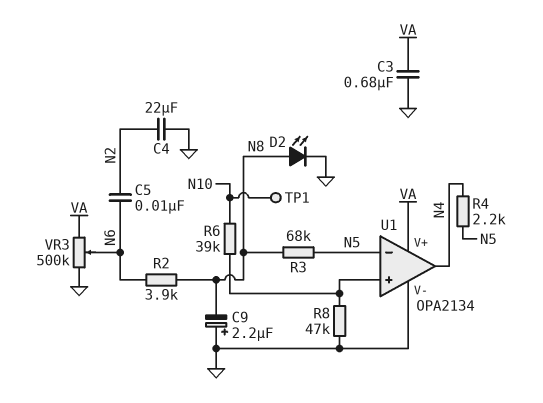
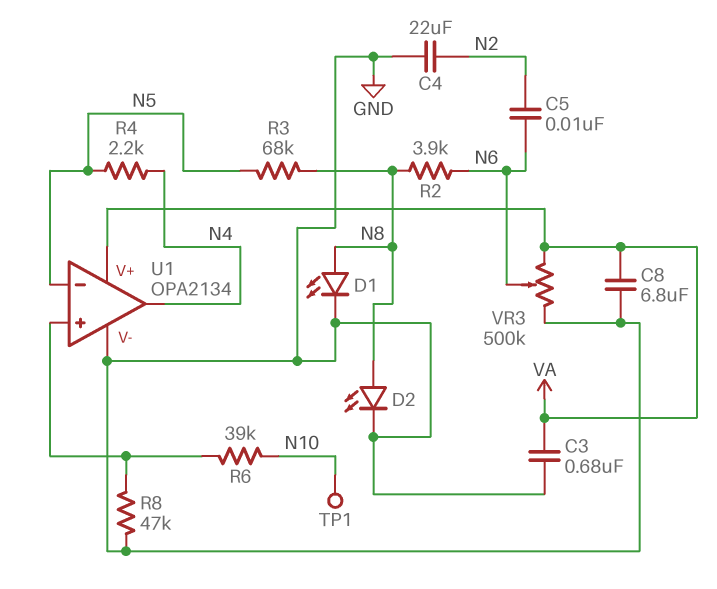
C8: none -> 6.8uF (GND, VA)
C9: 2.2uF (plus GND, minus N8) -> none
D1: none -> LED (A N8, K GND)

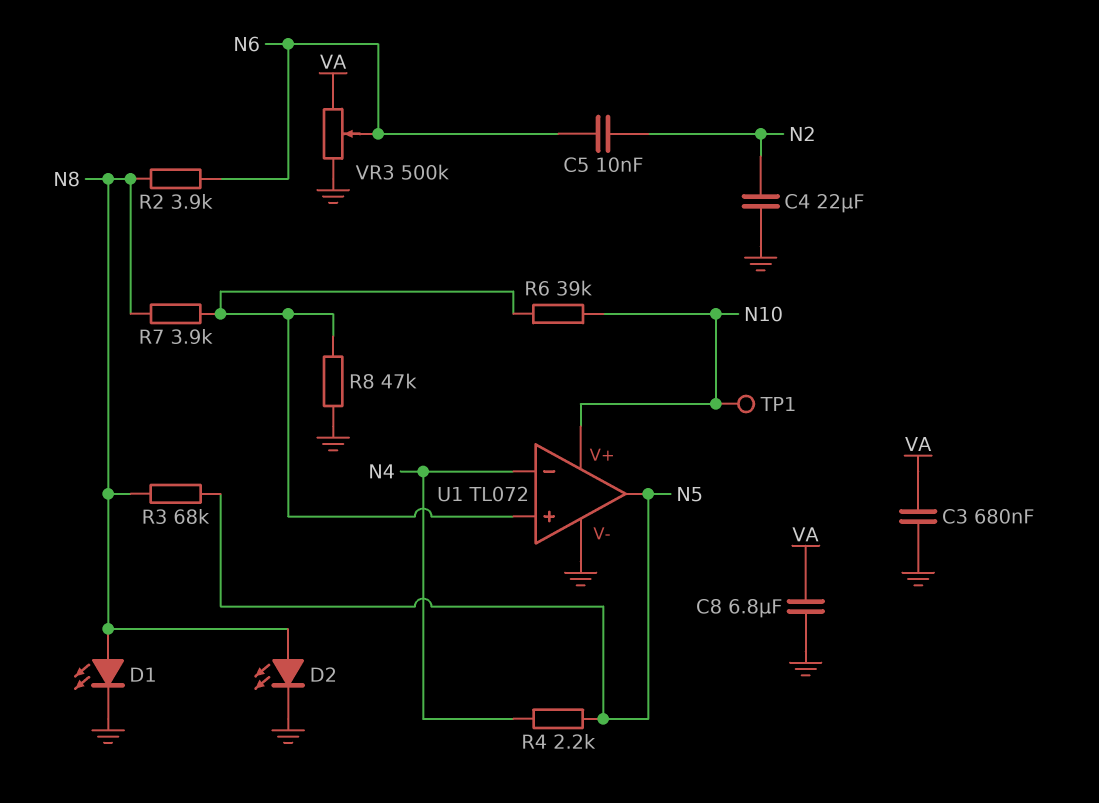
R7: none -> 3.9k (N8, U1/in+)
U1: OPA2134 -> TL072
U1 pin V+: VA -> N10
U1 pin in-: N5 -> N4
U1 pin out: N4 -> N5

